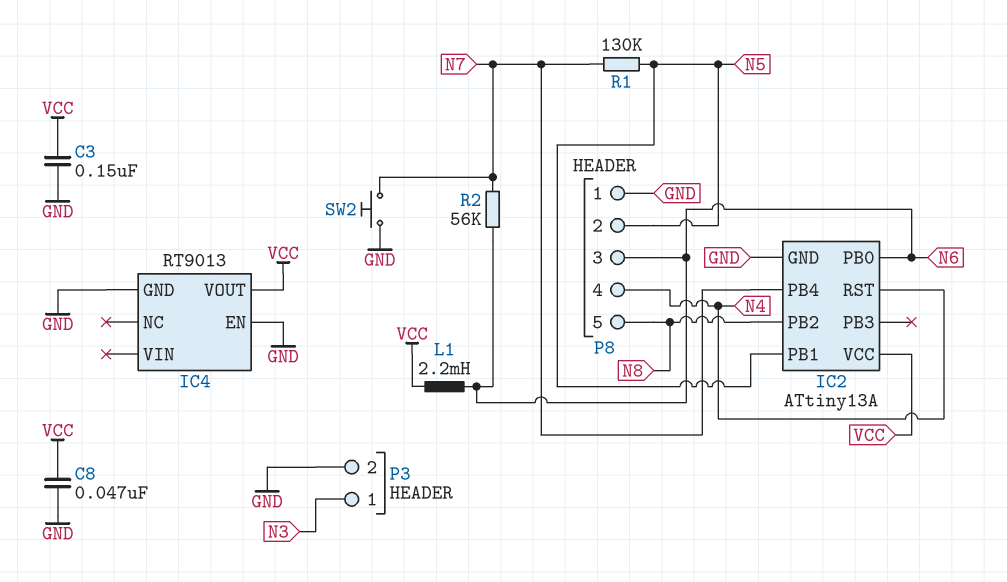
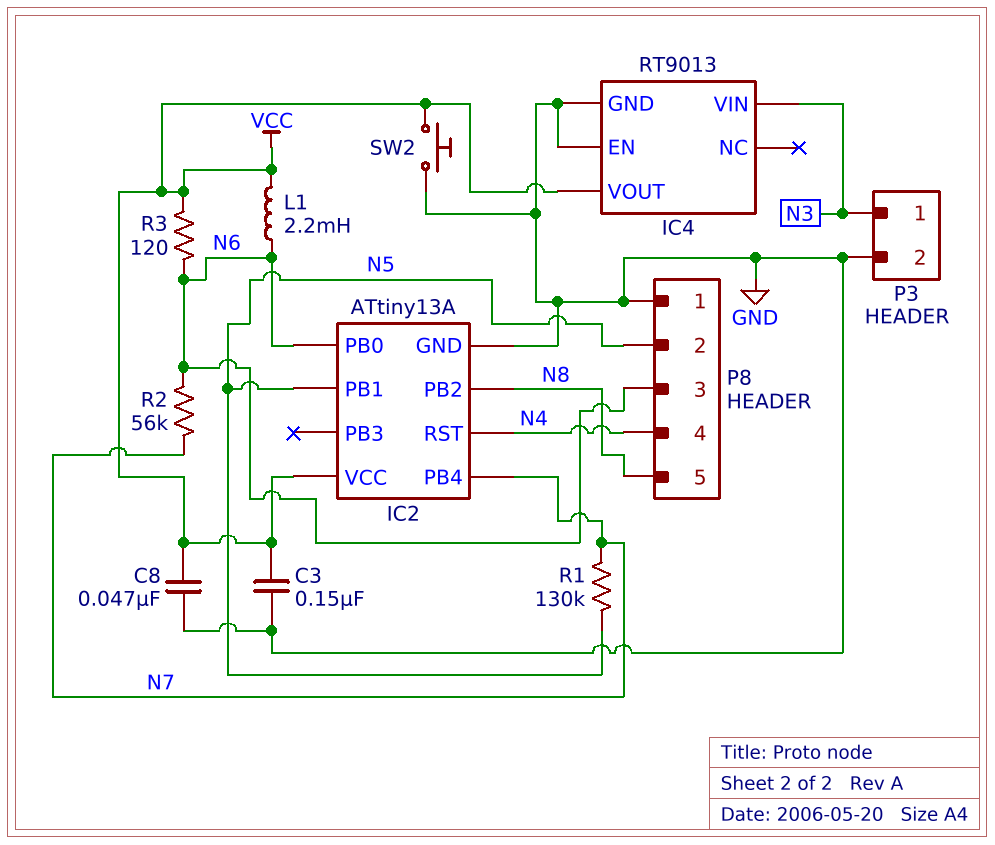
IC4 pin VIN: none -> N3
R3: none -> 120 (N6, VCC)
SW2: button (GND, N7) -> button (GND, VCC)

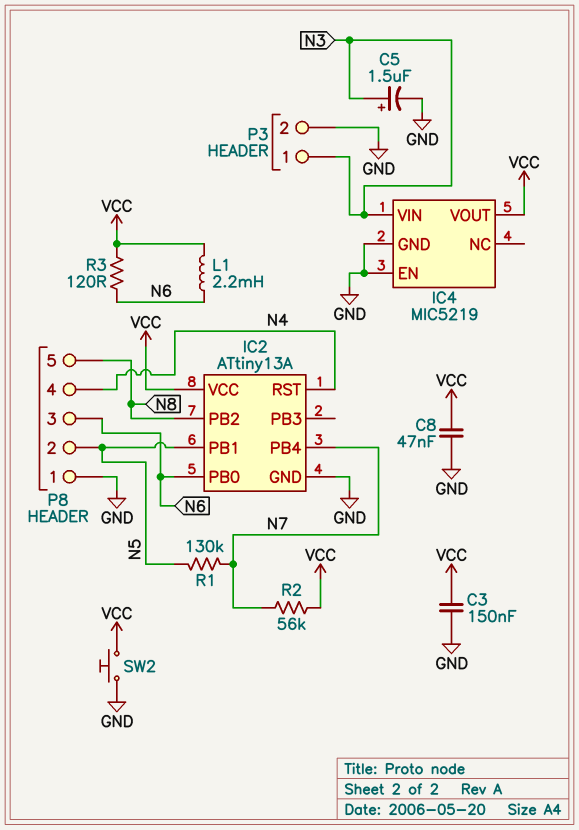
C5: none -> 1.5uF (plus N3, minus GND)
IC4: RT9013 -> MIC5219
R2: 56k (N6, N7) -> 56k (N7, VCC)

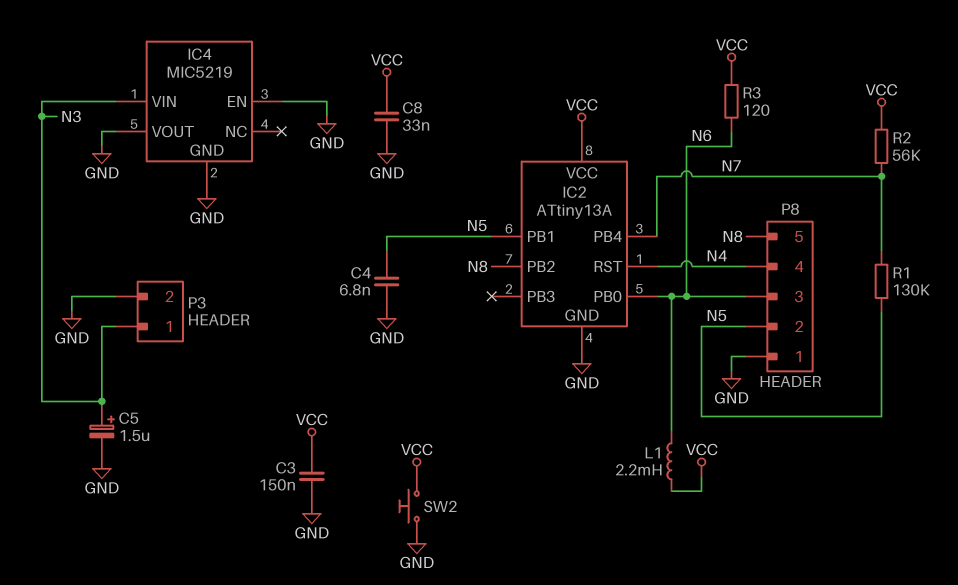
C4: none -> 6.8nF (GND, N5)
C8: 47nF (GND, VCC) -> 33nF (GND, VCC)
IC4 pin VOUT: VCC -> GND

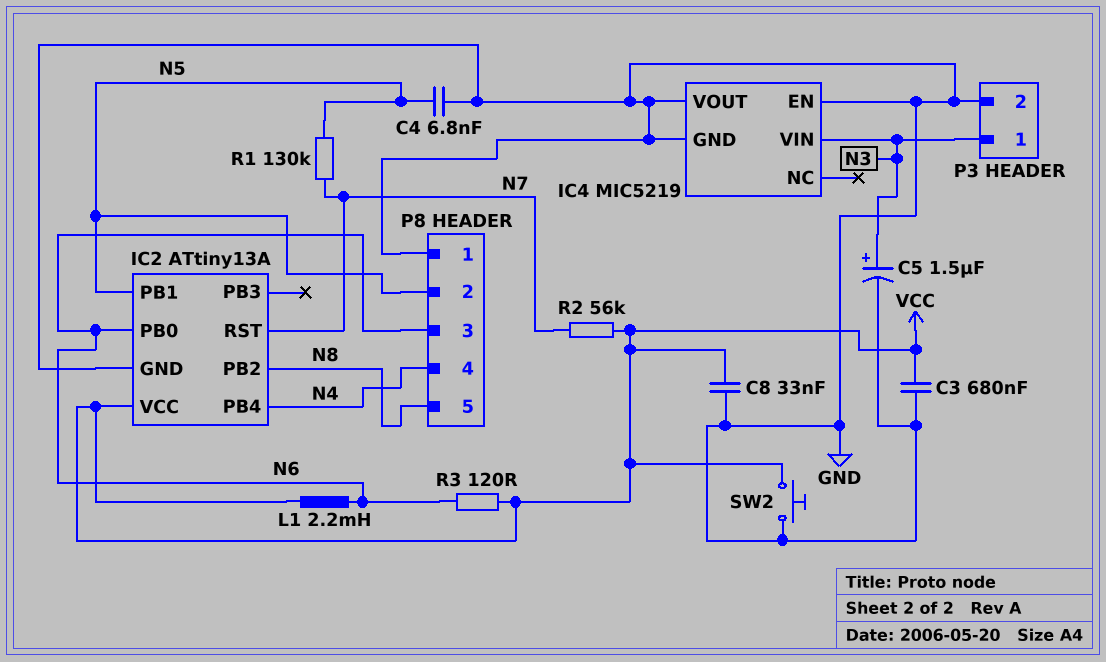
C3: 150nF (GND, VCC) -> 680nF (GND, VCC)
IC2 pin PB4: N7 -> N4
IC2 pin RST: N4 -> N7

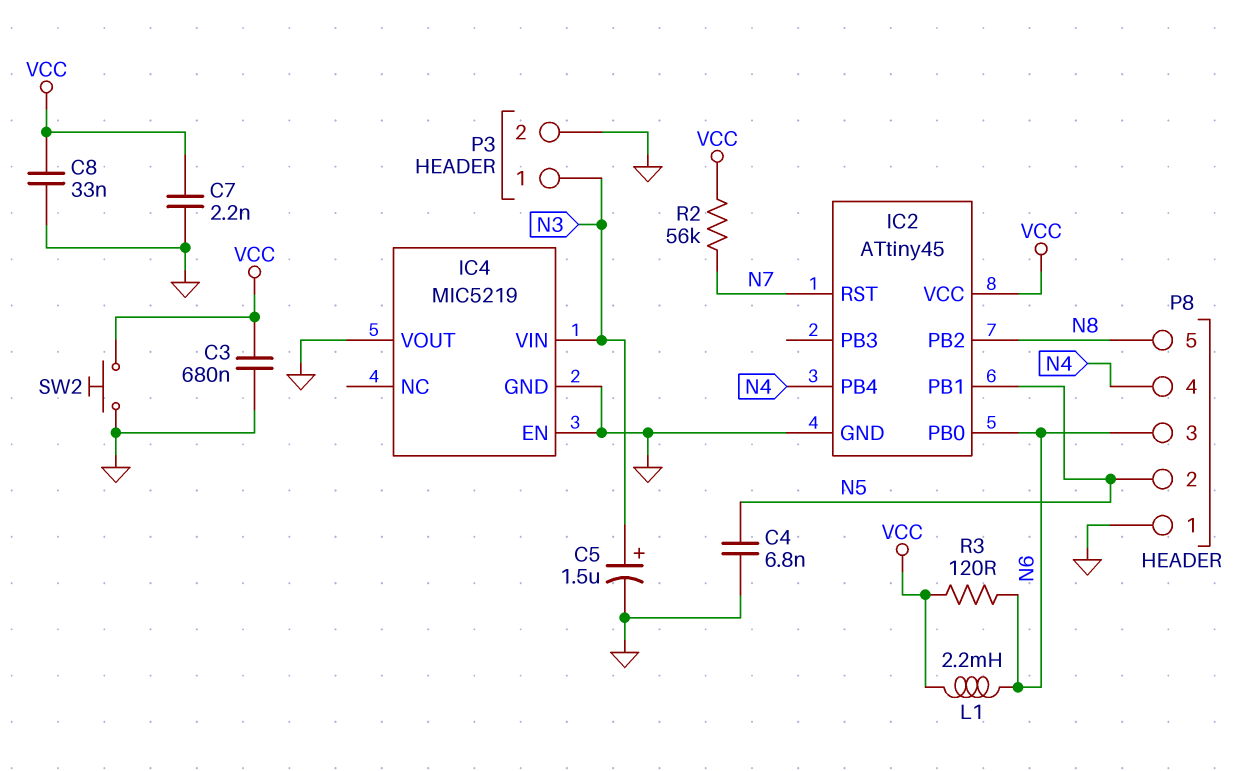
C7: none -> 2.2nF (GND, VCC)
IC2: ATtiny13A -> ATtiny45
R1: 130k (N5, N7) -> none

